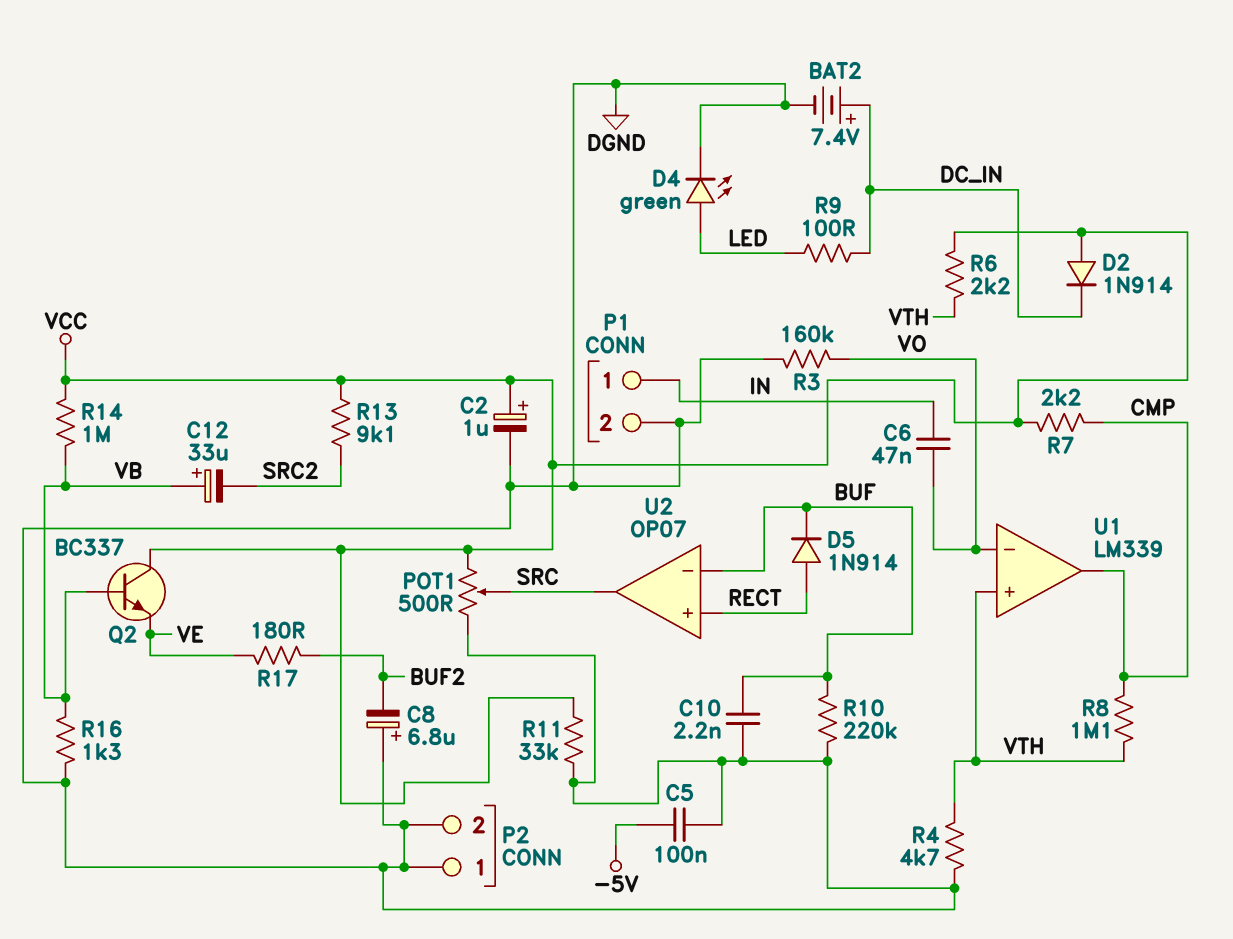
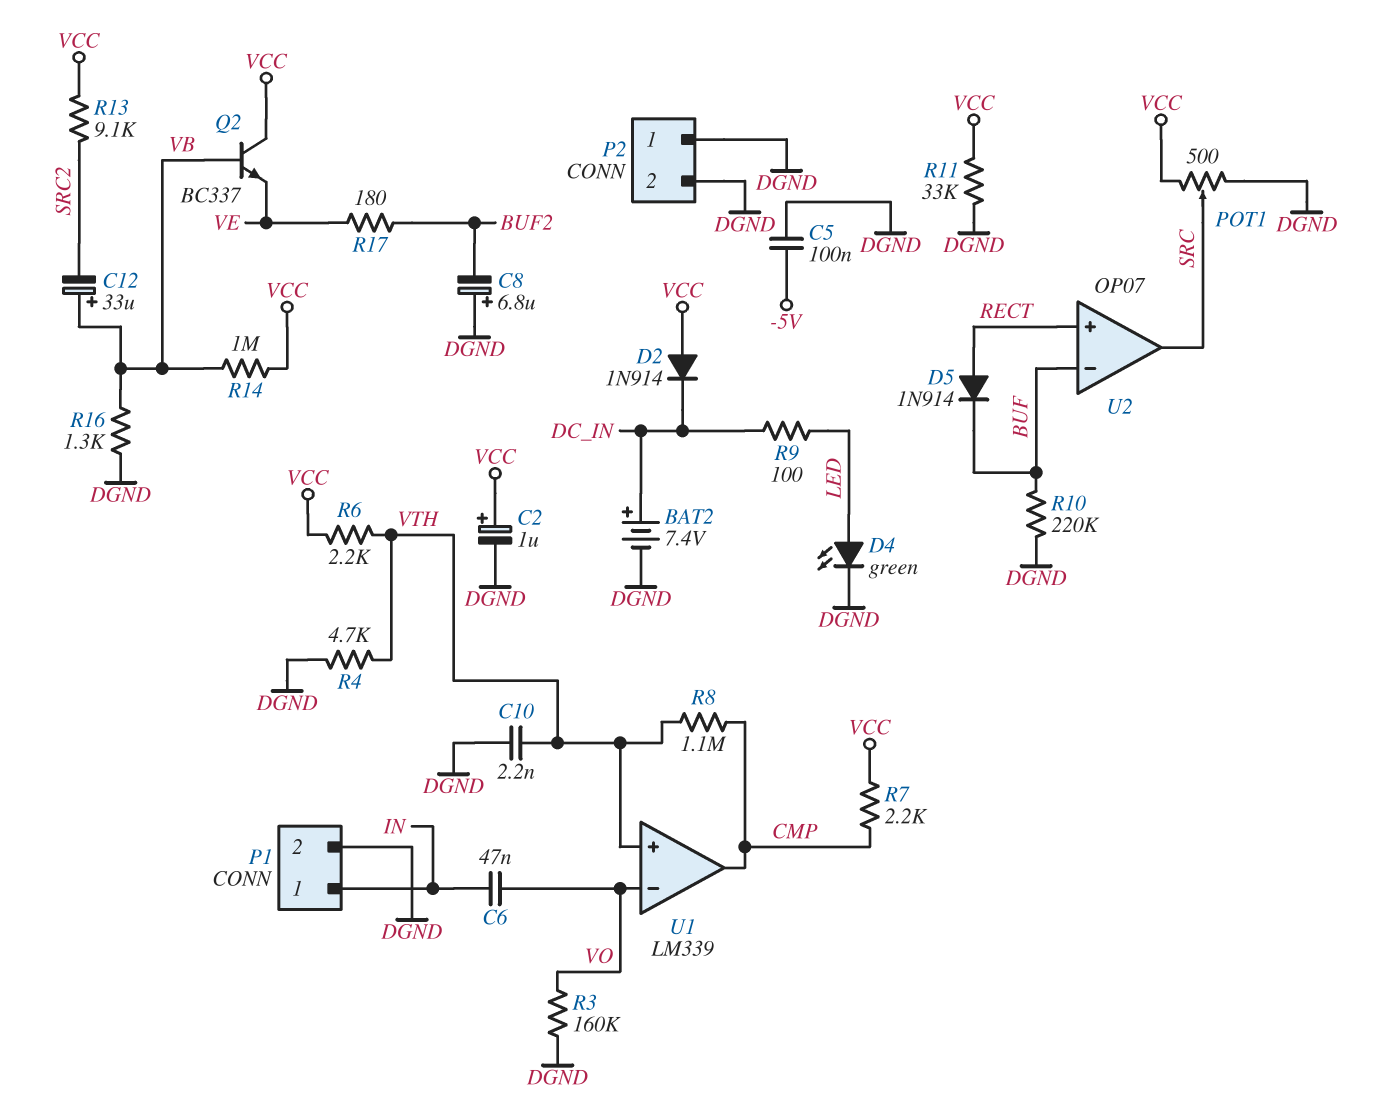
C10: 2.2nF (BUF, DGND) -> 2.2nF (DGND, VTH)

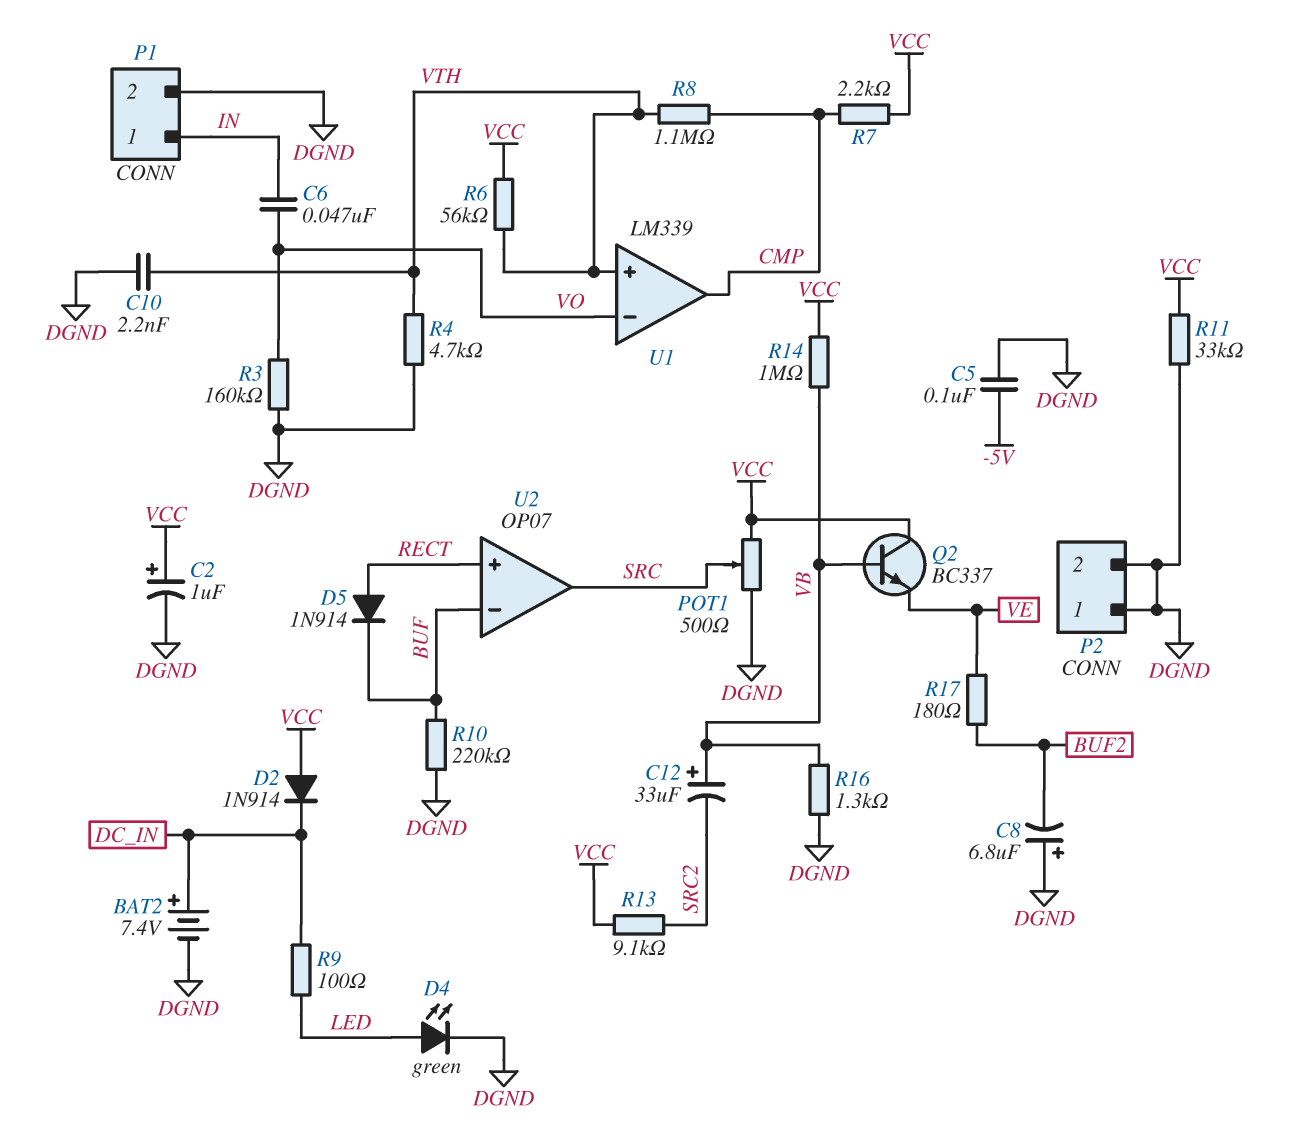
R6: 2.2k (VCC, VTH) -> 56k (VCC, VTH)

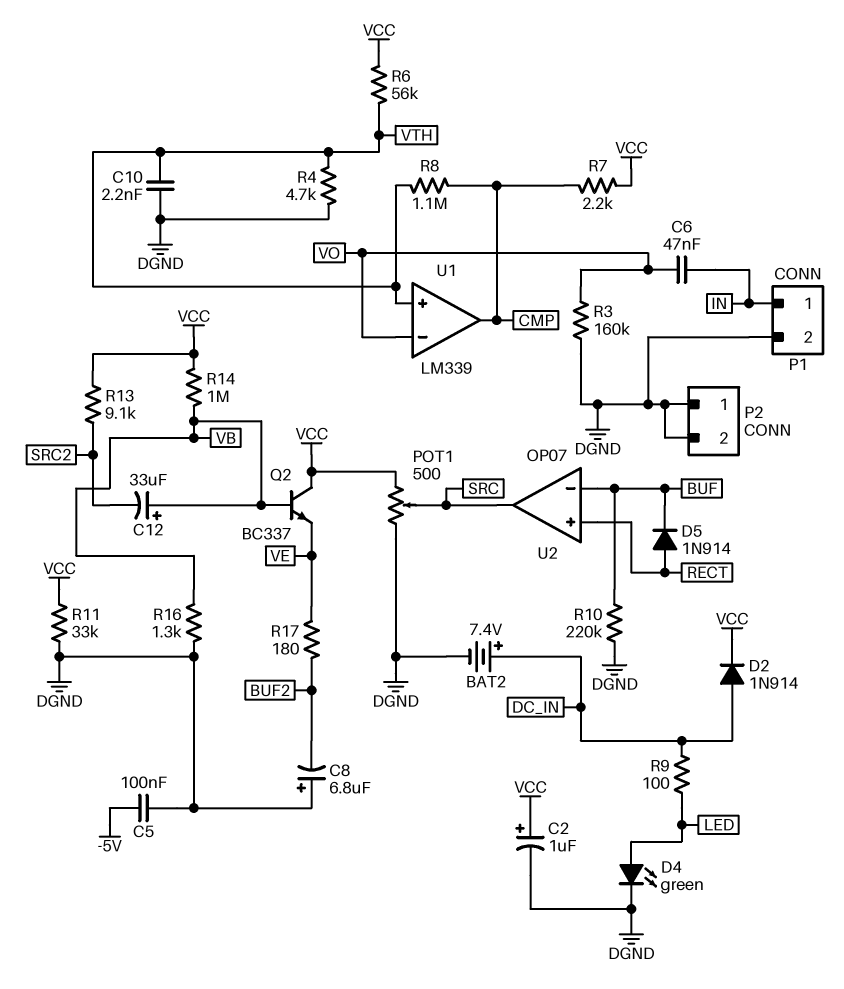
D2: diode 1N914 (A VCC, K DC_IN) -> diode 1N914 (A DC_IN, K VCC)

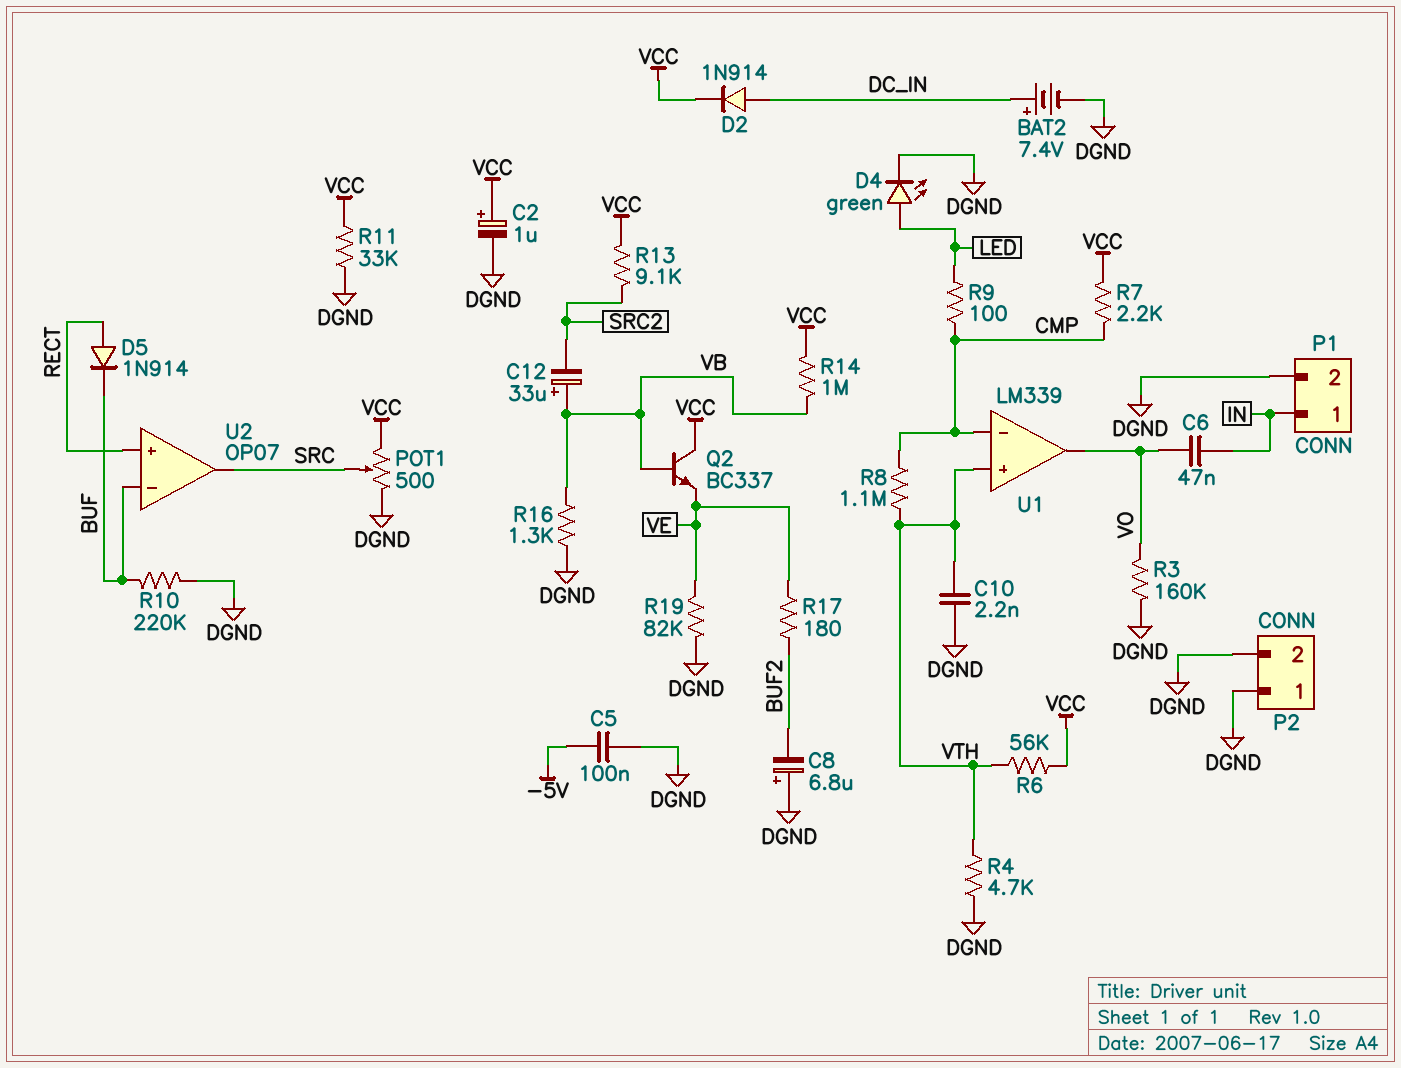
R9: 100 (DC_IN, LED) -> 100 (CMP, LED)
R19: none -> 82k (DGND, VE)
U1 pin in-: VO -> CMP
U1 pin out: CMP -> VO

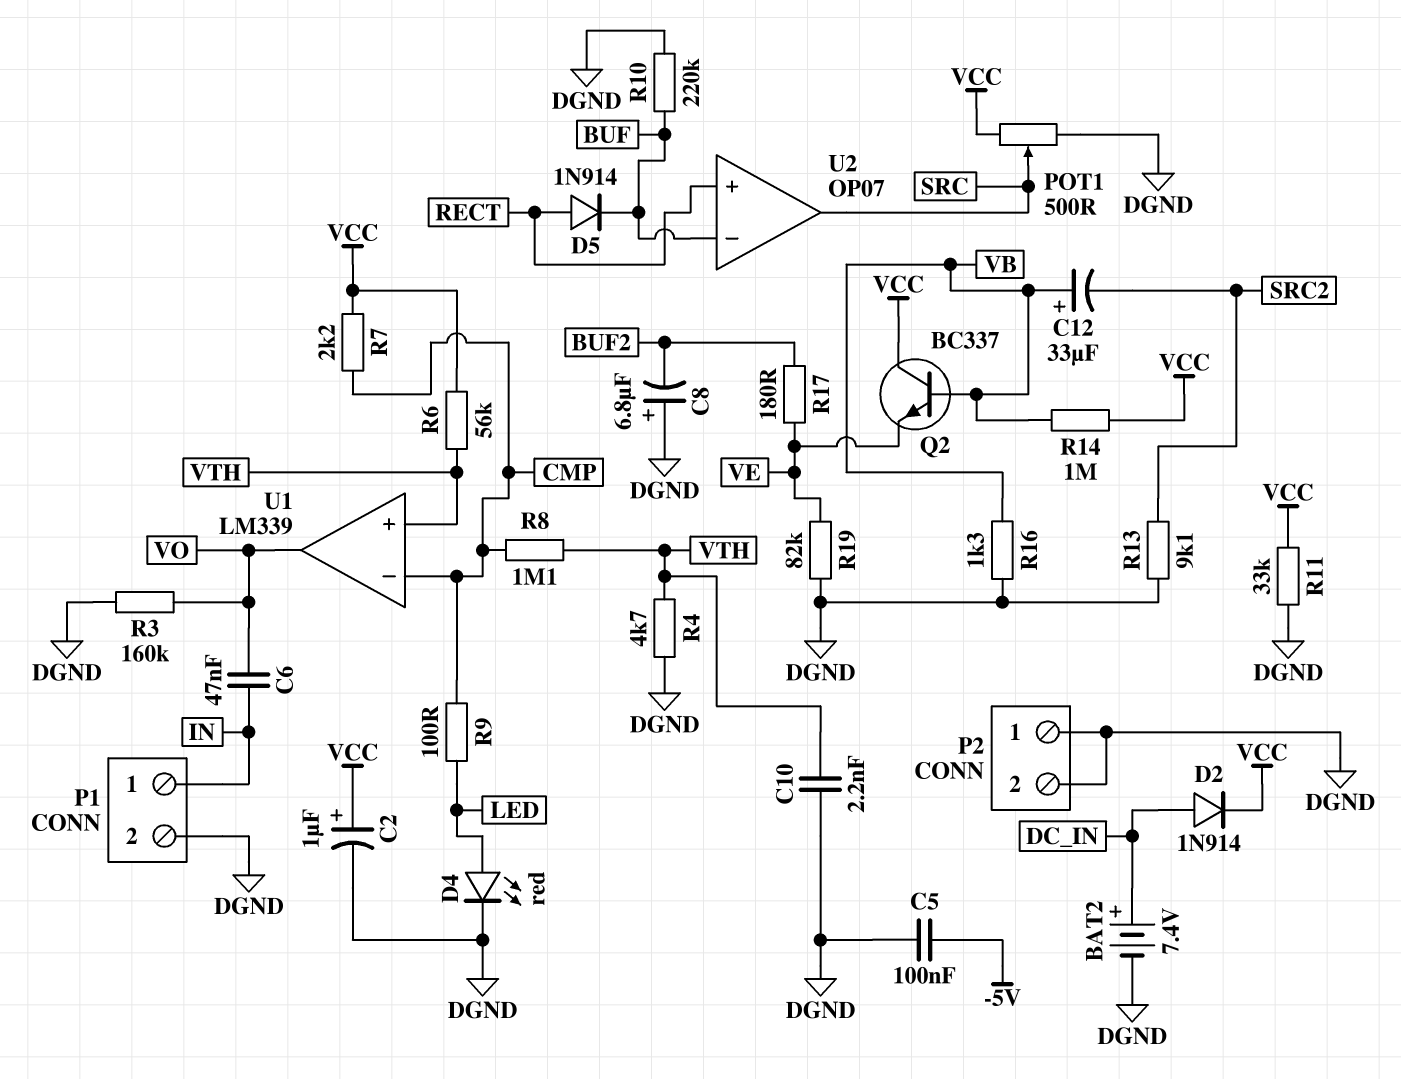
D4: LED green (A LED, K DGND) -> LED red (A LED, K DGND)
R13: 9.1k (SRC2, VCC) -> 9.1k (DGND, SRC2)

